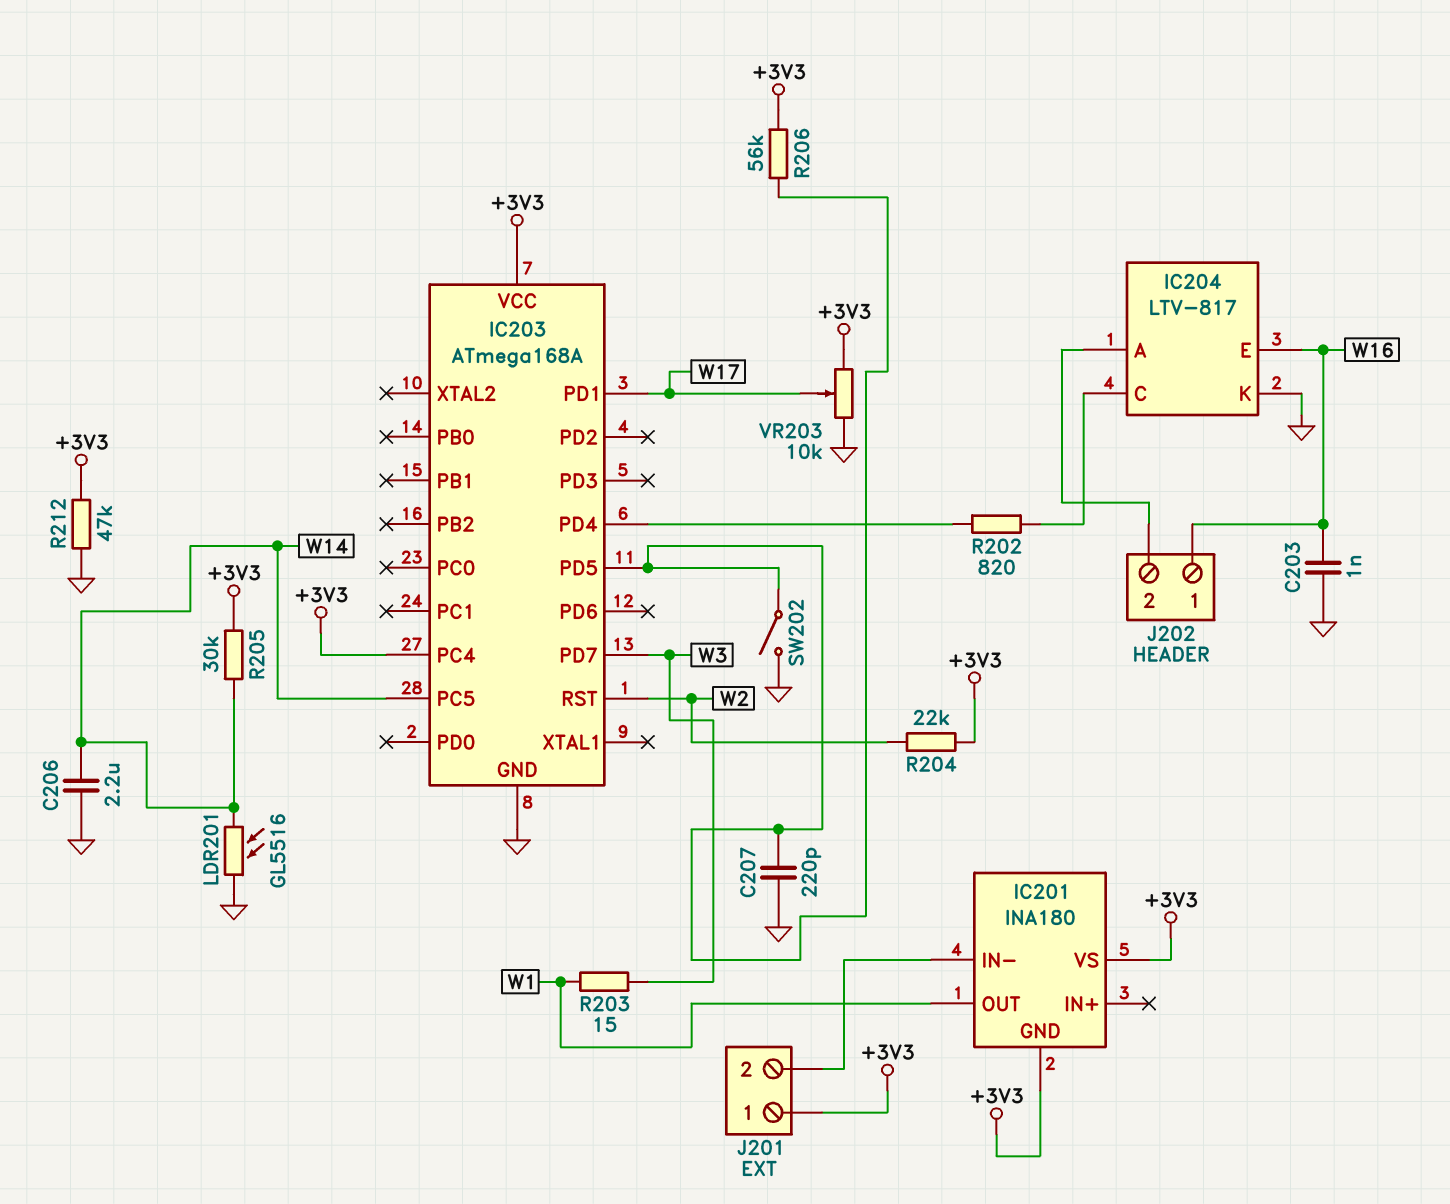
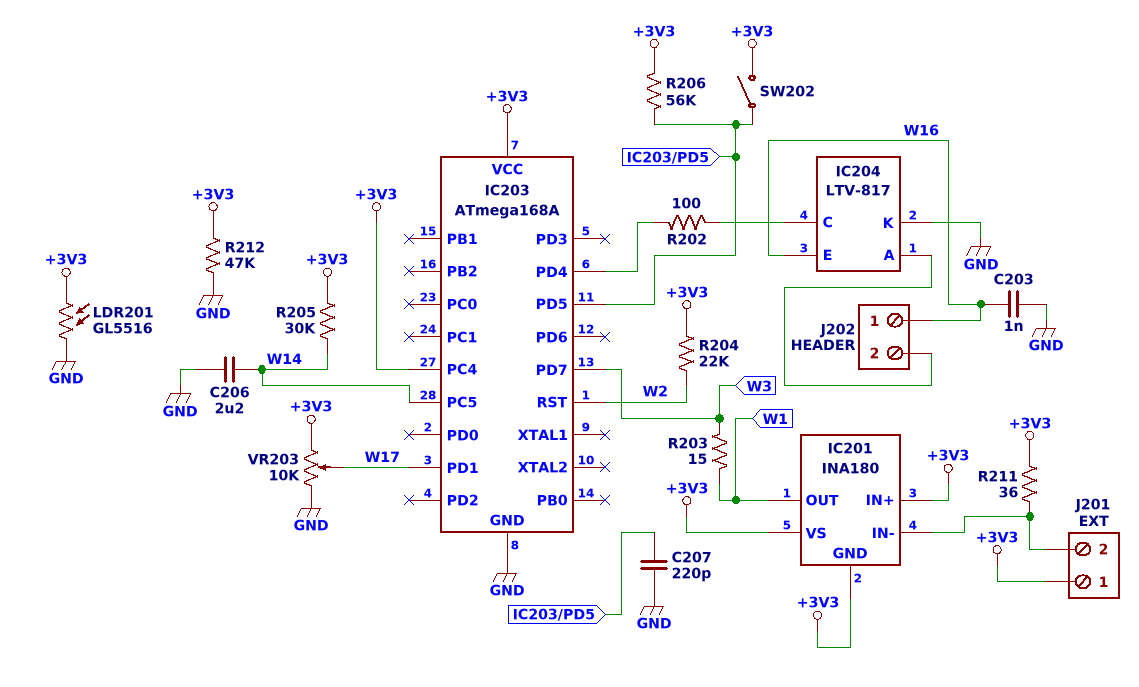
IC201 pin IN+: none -> +3V3
LDR201: GL5516 (GND, W14) -> GL5516 (+3V3, GND)
R202: 820 (IC203/PD4, IC204/C) -> 100 (IC203/PD4, IC204/C)
R211: none -> 36 (+3V3, IC201/IN-)
SW202: switch (GND, IC203/PD5) -> switch (+3V3, IC203/PD5)

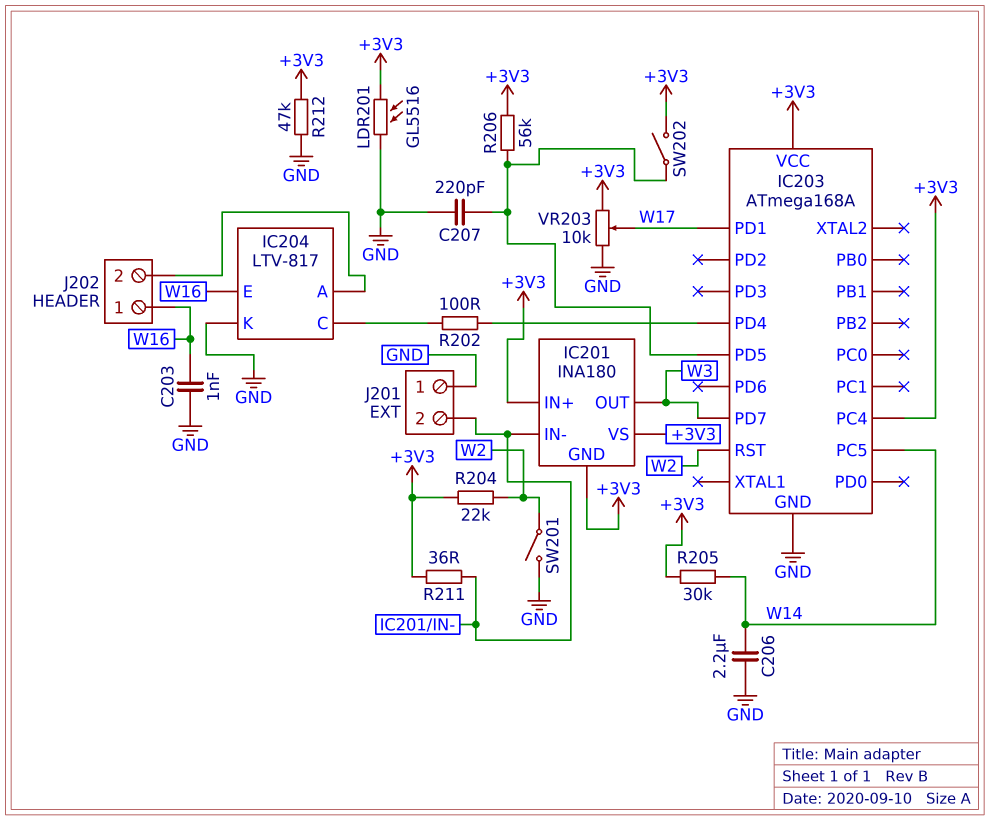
IC201 pin OUT: W1 -> W3
J201 pin 1: +3V3 -> GND
R203: 15 (W1, W3) -> none
SW201: none -> switch (GND, W2)

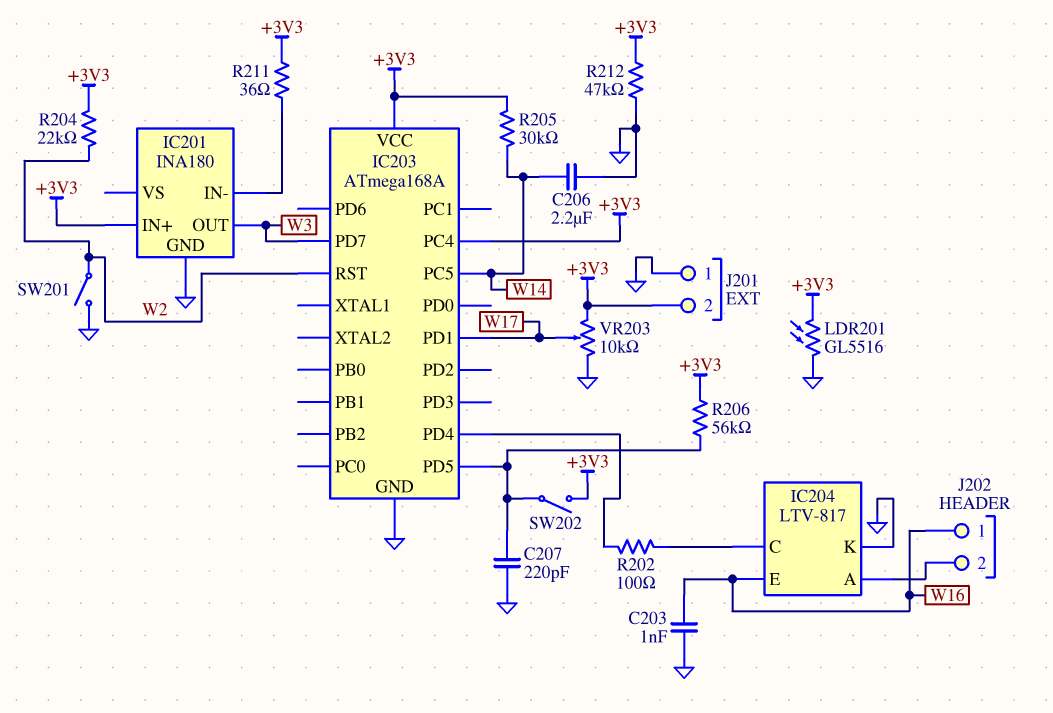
IC201 pin GND: +3V3 -> GND
IC201 pin VS: +3V3 -> none
J201 pin 2: IC201/IN- -> +3V3

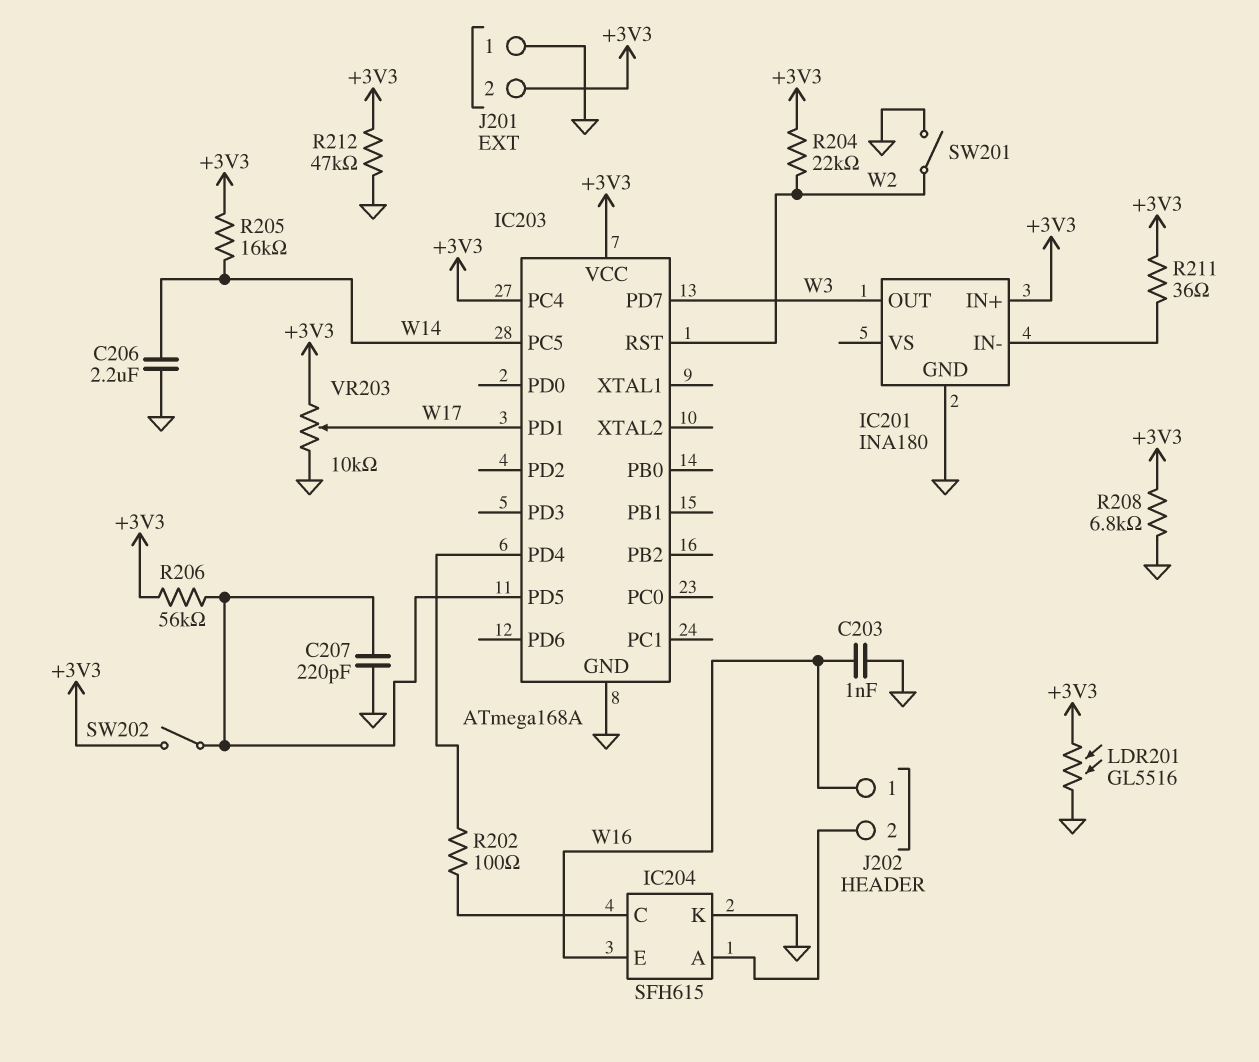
IC204: LTV-817 -> SFH615
R205: 30k (+3V3, W14) -> 16k (+3V3, W14)
R208: none -> 6.8k (+3V3, GND)

